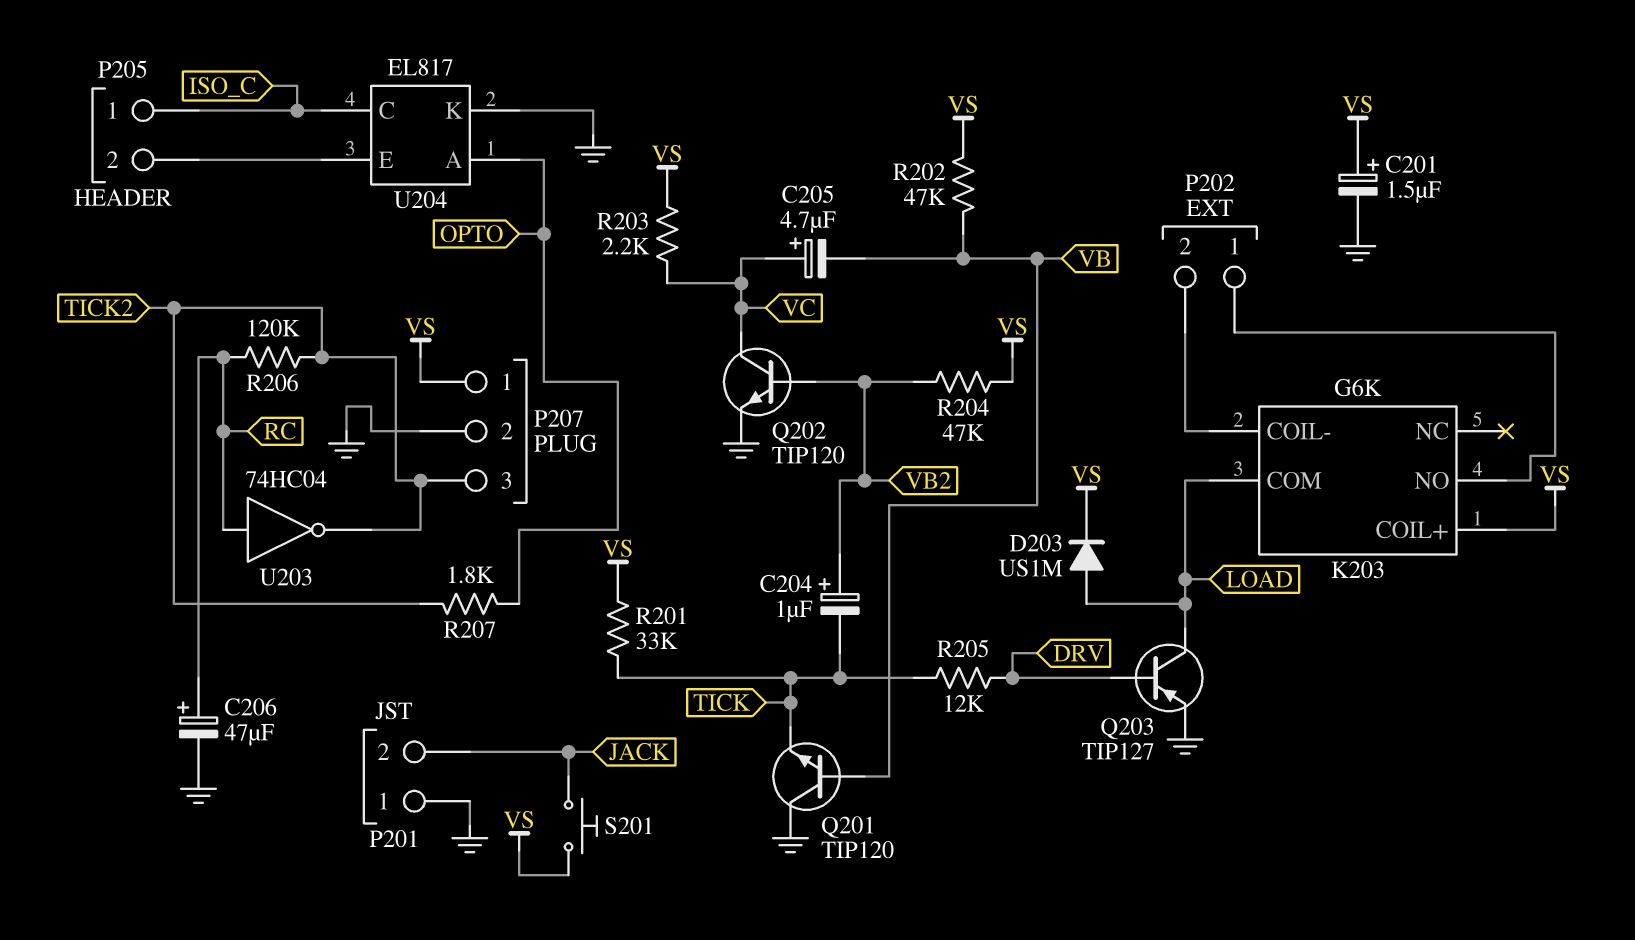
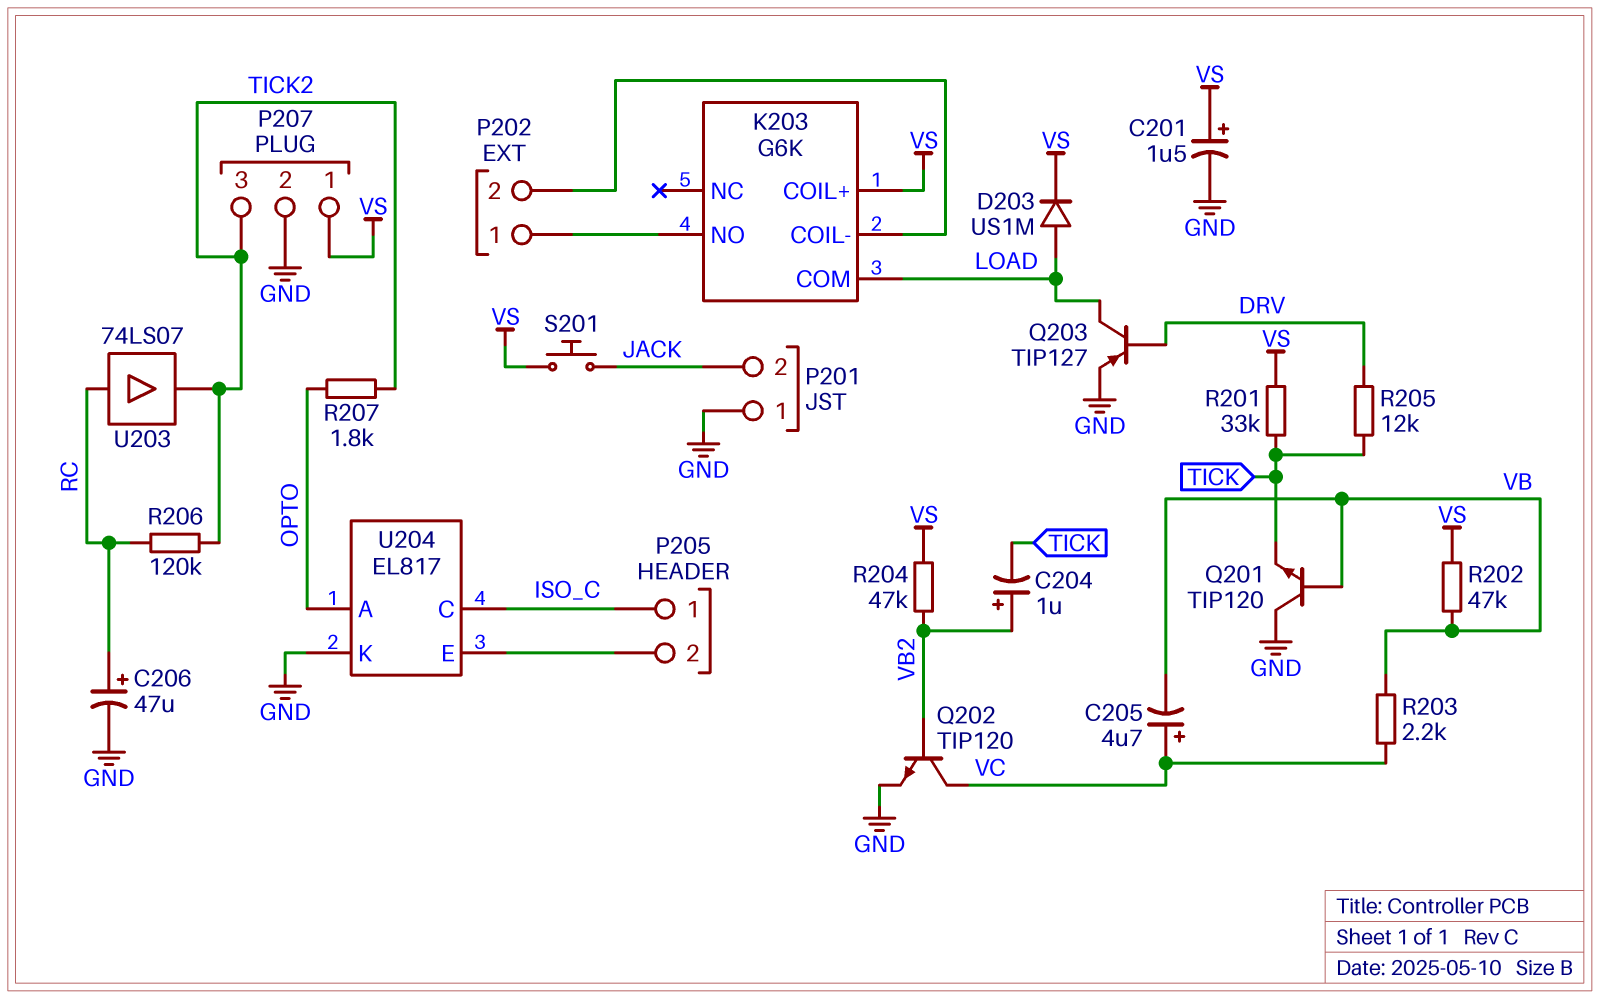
R203: 2.2k (VC, VS) -> 2.2k (VB, VC)
U203: NOT 74HC04 (in RC, out TICK2) -> buffer 74LS07 (in RC, out TICK2)

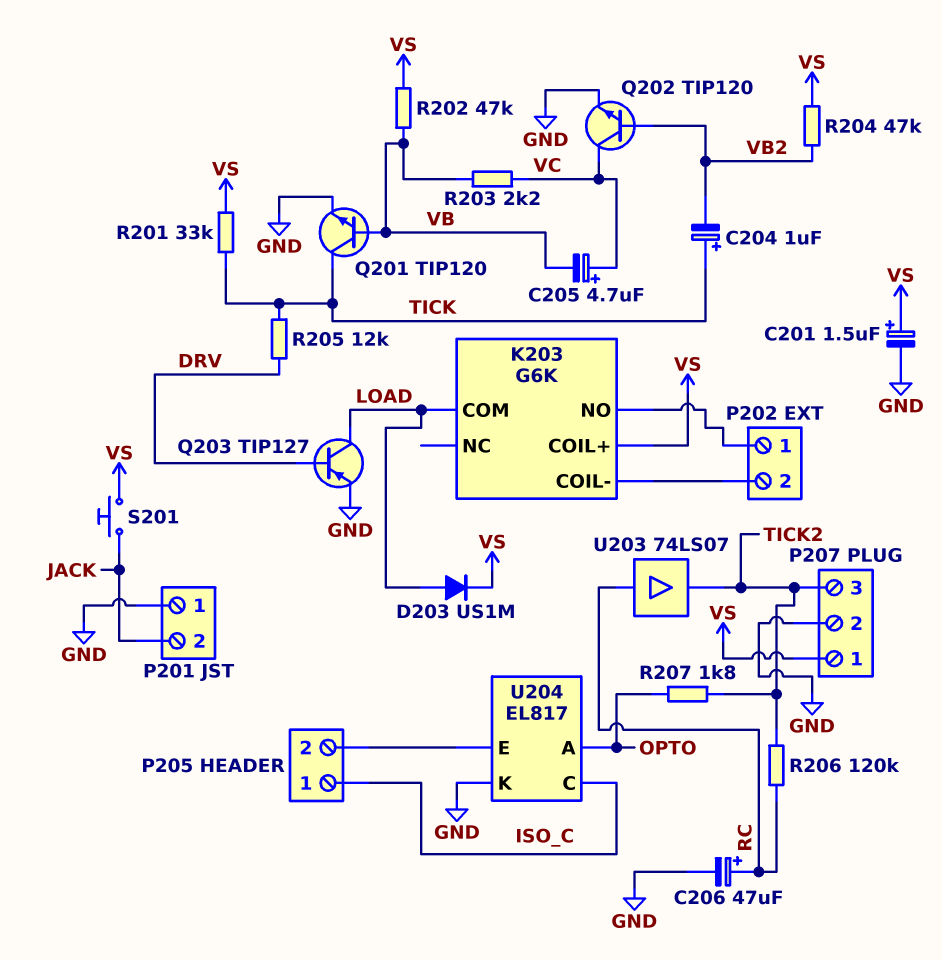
C204: 1uF (plus VB2, minus TICK) -> 1uF (plus TICK, minus VB2)
Q201: NPN TIP120 (B VB, C GND, E TICK) -> NPN TIP120 (B VB, C TICK, E GND)

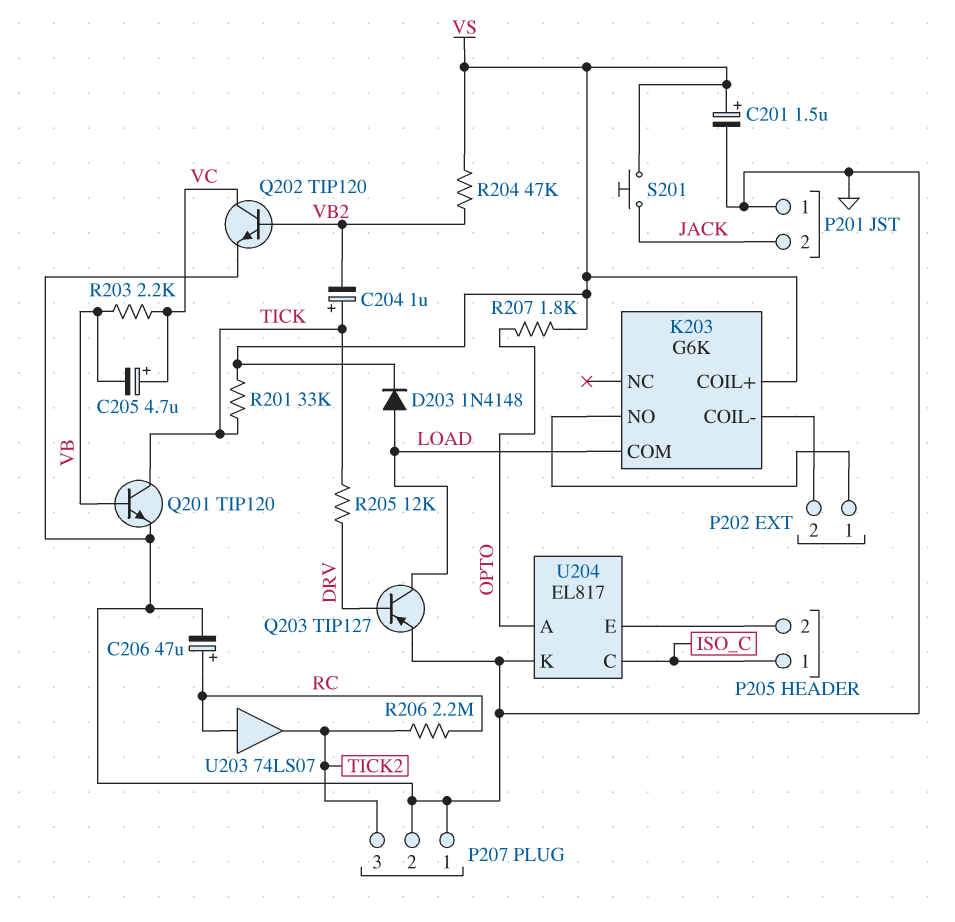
D203: diode US1M (A LOAD, K VS) -> diode 1N4148 (A LOAD, K VS)
P207 pin 1: VS -> GND
R202: 47k (VB, VS) -> none
R206: 120k (RC, TICK2) -> 2.2M (RC, TICK2)
R207: 1.8k (OPTO, TICK2) -> 1.8k (OPTO, VS)

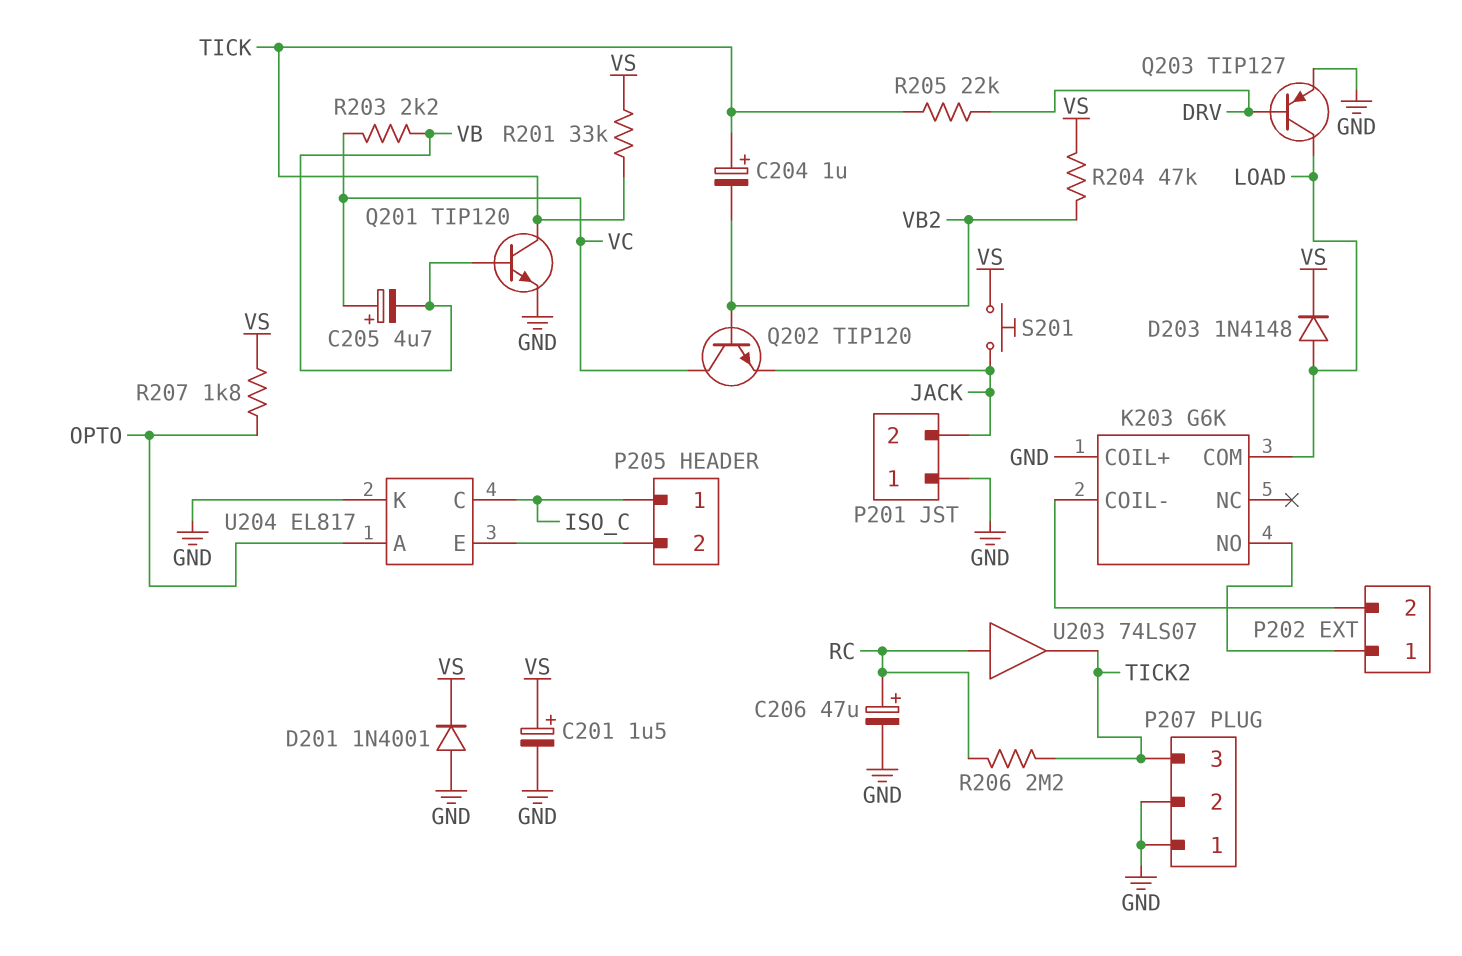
D201: none -> diode 1N4001 (A GND, K VS)
K203 pin COIL+: VS -> GND
Q202: NPN TIP120 (B VB2, C VC, E GND) -> NPN TIP120 (B VB2, C VC, E JACK)
R205: 12k (DRV, TICK) -> 22k (DRV, TICK)

